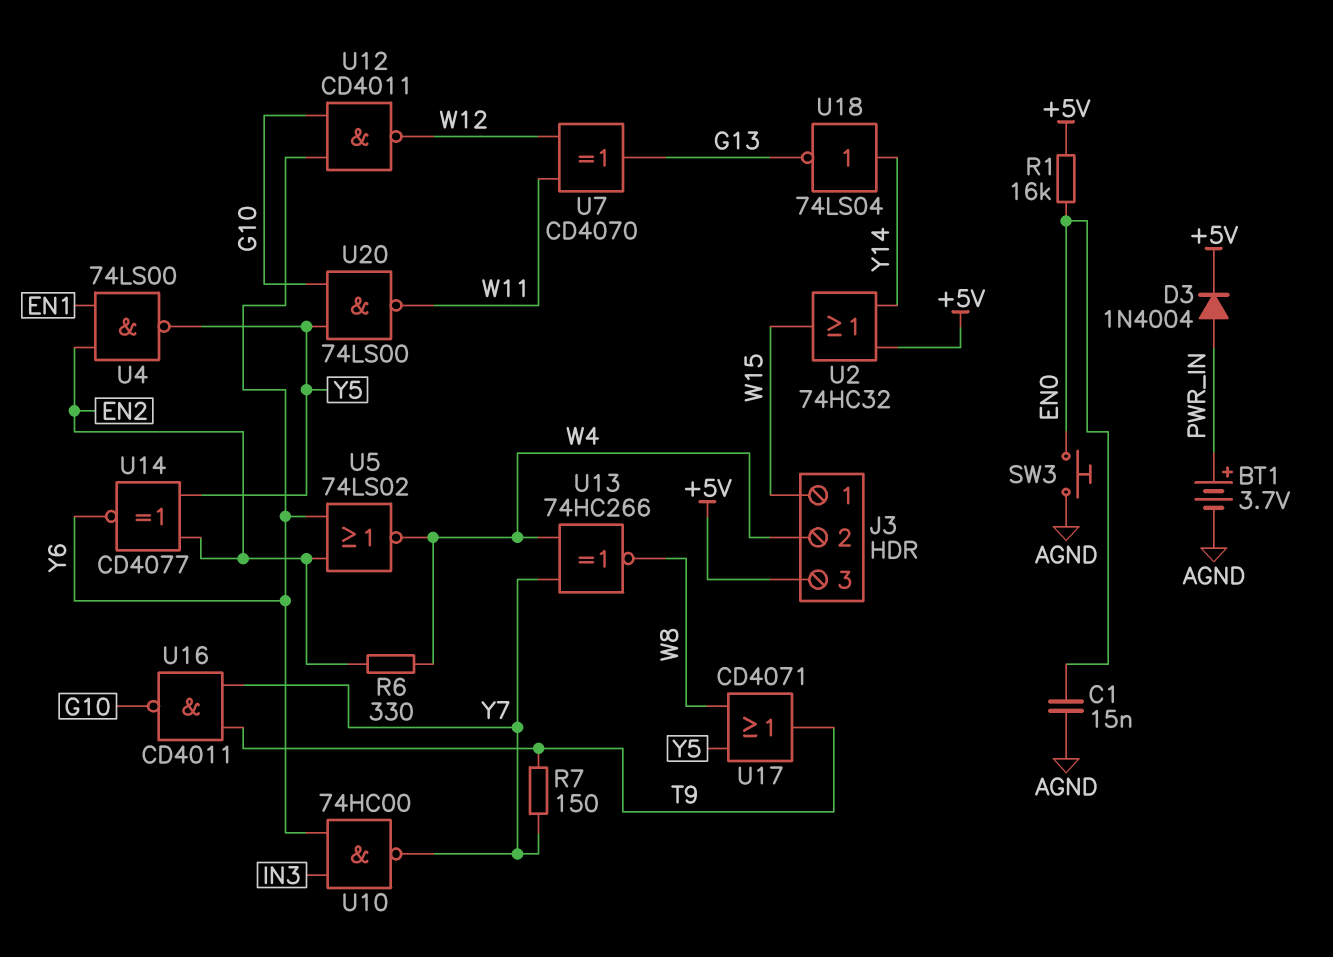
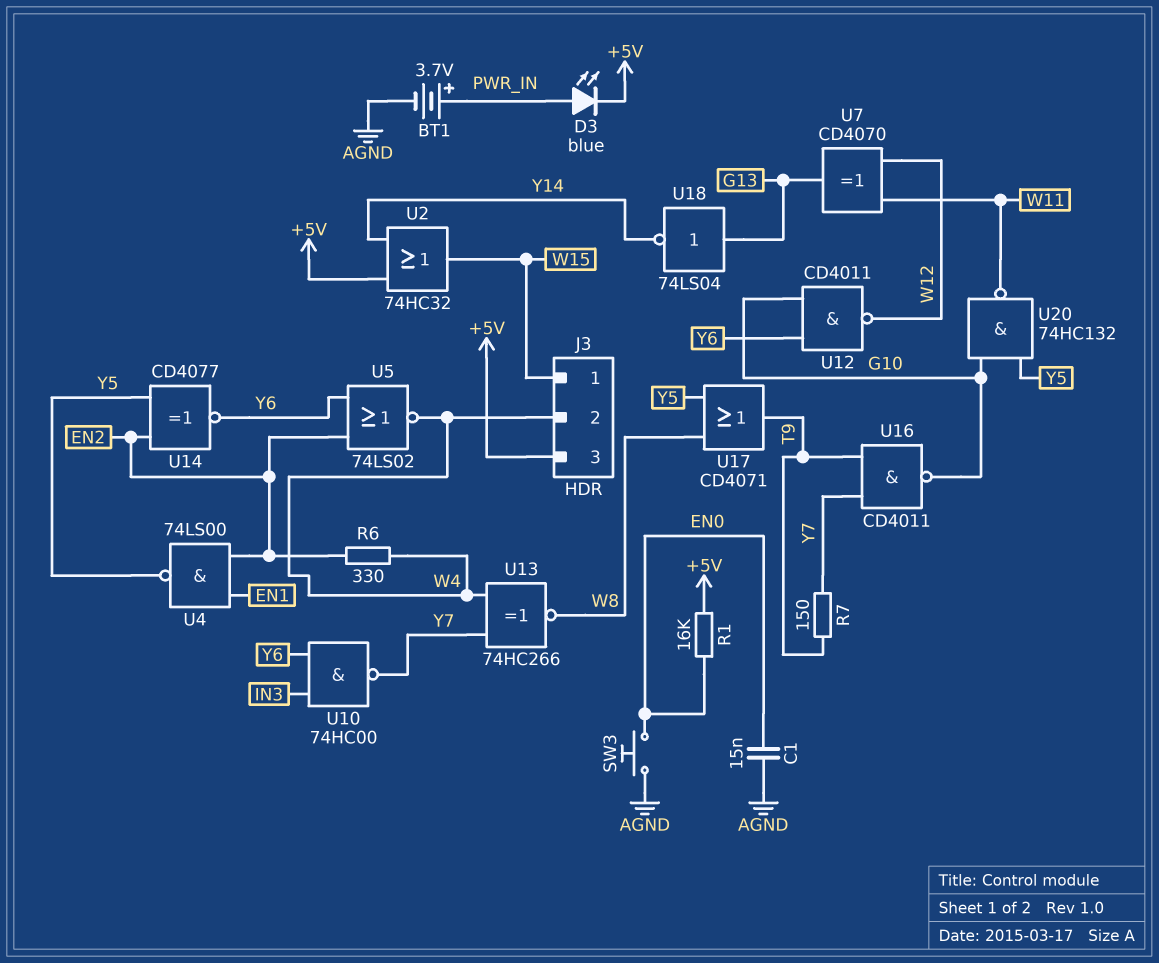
D3: diode 1N4004 (A PWR_IN, K +5V) -> LED blue (A PWR_IN, K +5V)
U18: NOT 74LS04 (in Y14, out G13) -> NOT 74LS04 (in G13, out Y14)
U20: NAND 74LS00 (in G10, in Y5, out W11) -> NAND 74HC132 (in G10, in Y5, out W11)

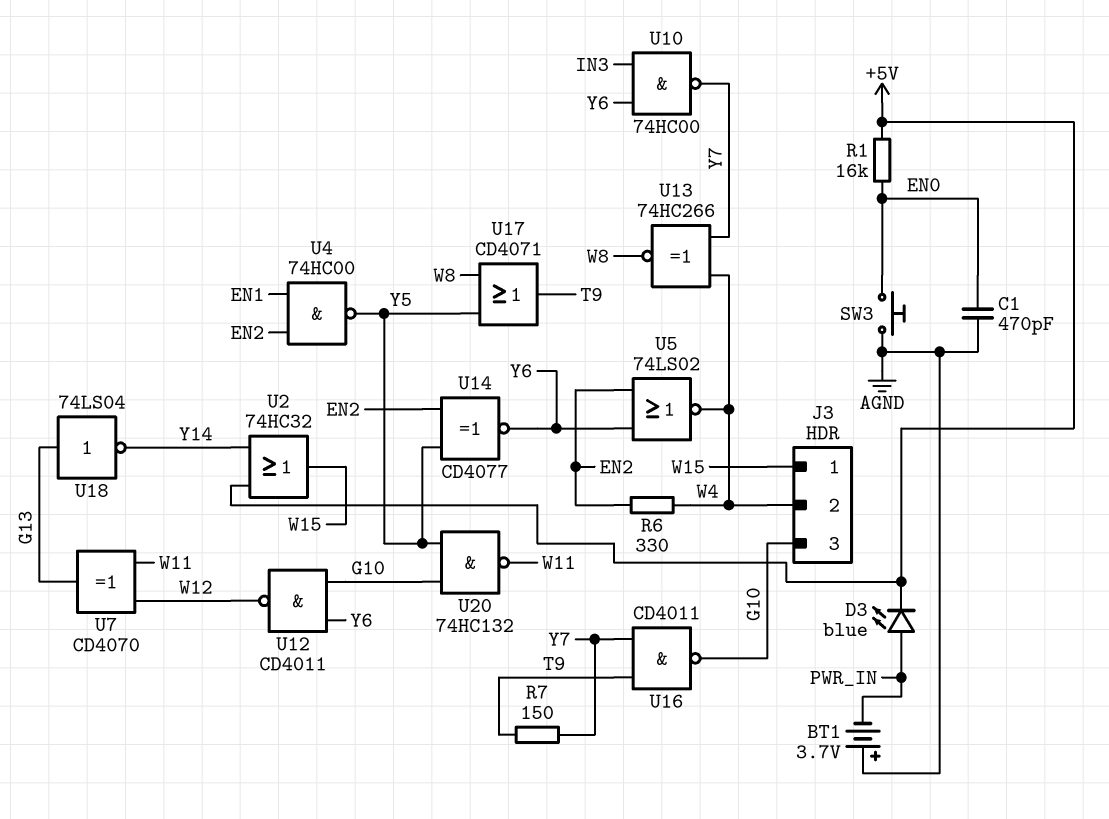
BT1: 3.7V (plus PWR_IN, minus AGND) -> 3.7V (plus AGND, minus PWR_IN)
C1: 15nF (AGND, EN0) -> 470pF (AGND, EN0)
J3 pin 3: +5V -> G10
U4: NAND 74LS00 (in EN1, in EN2, out Y5) -> NAND 74HC00 (in EN1, in EN2, out Y5)

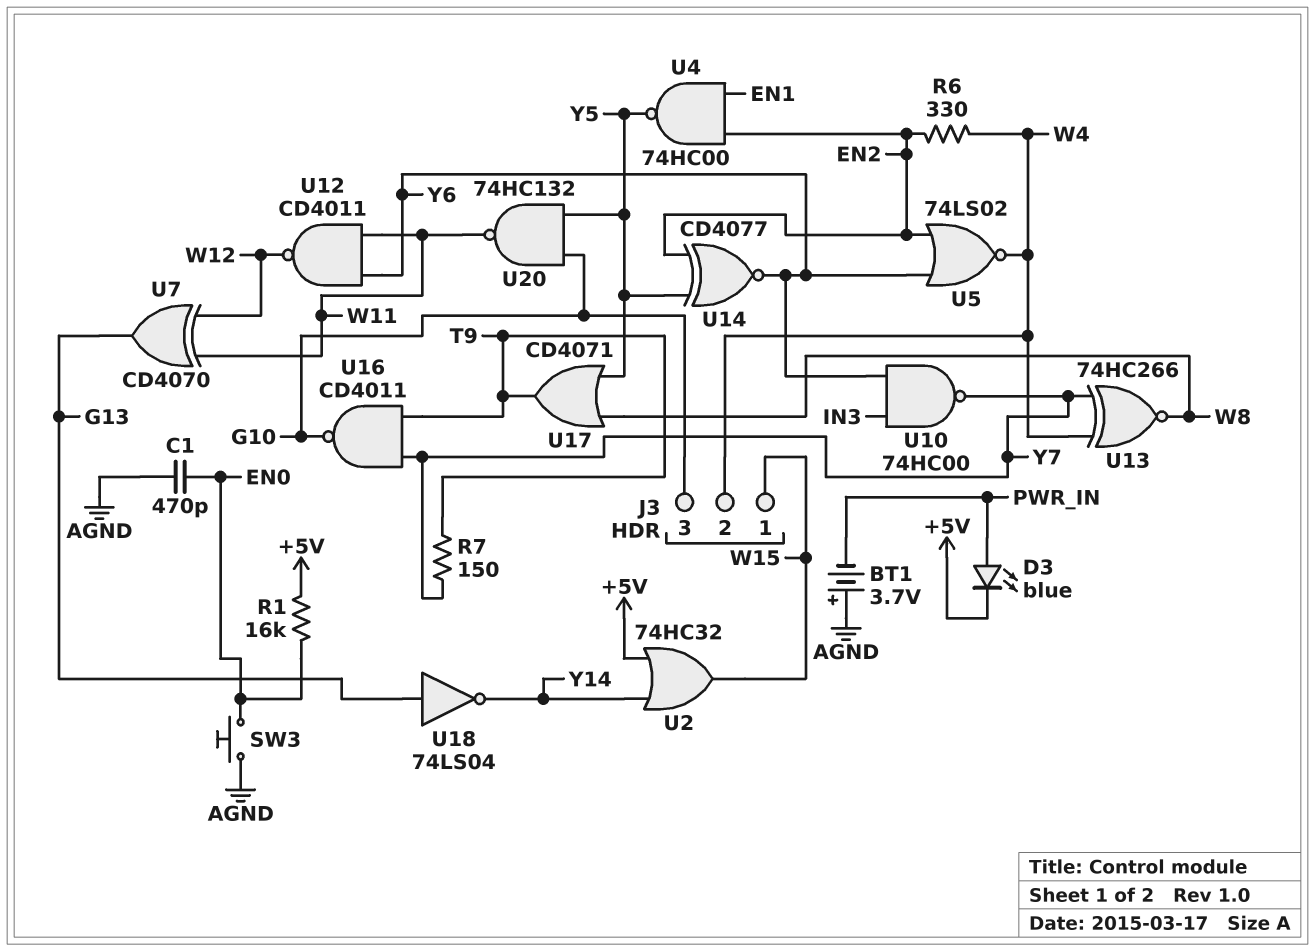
U12: NAND CD4011 (in G10, in Y6, out W12) -> NAND CD4011 (in W11, in Y6, out W12)

